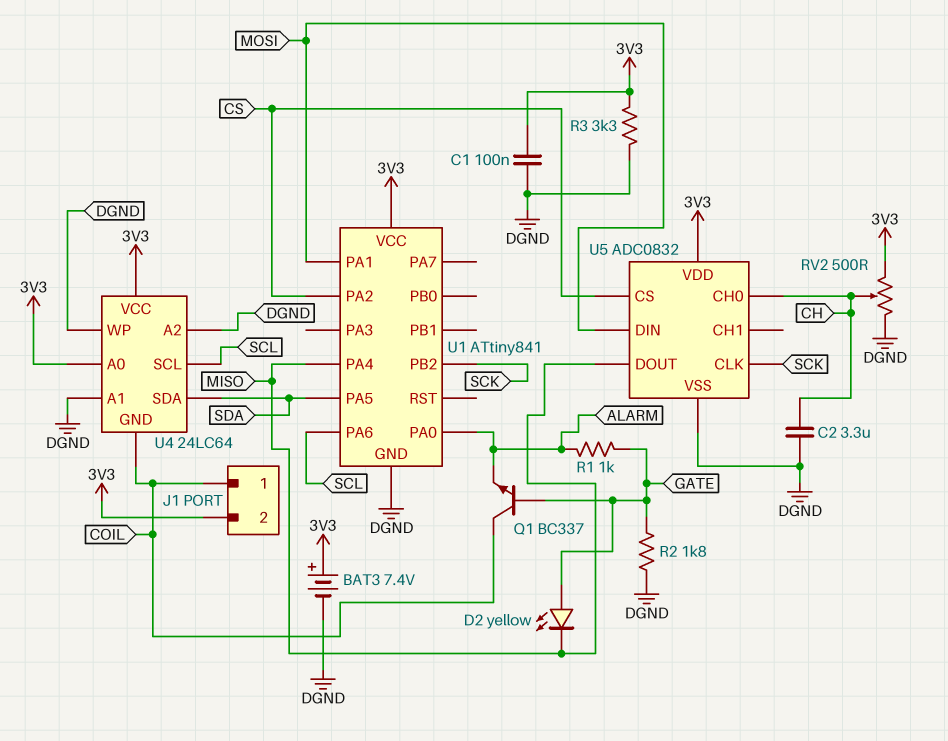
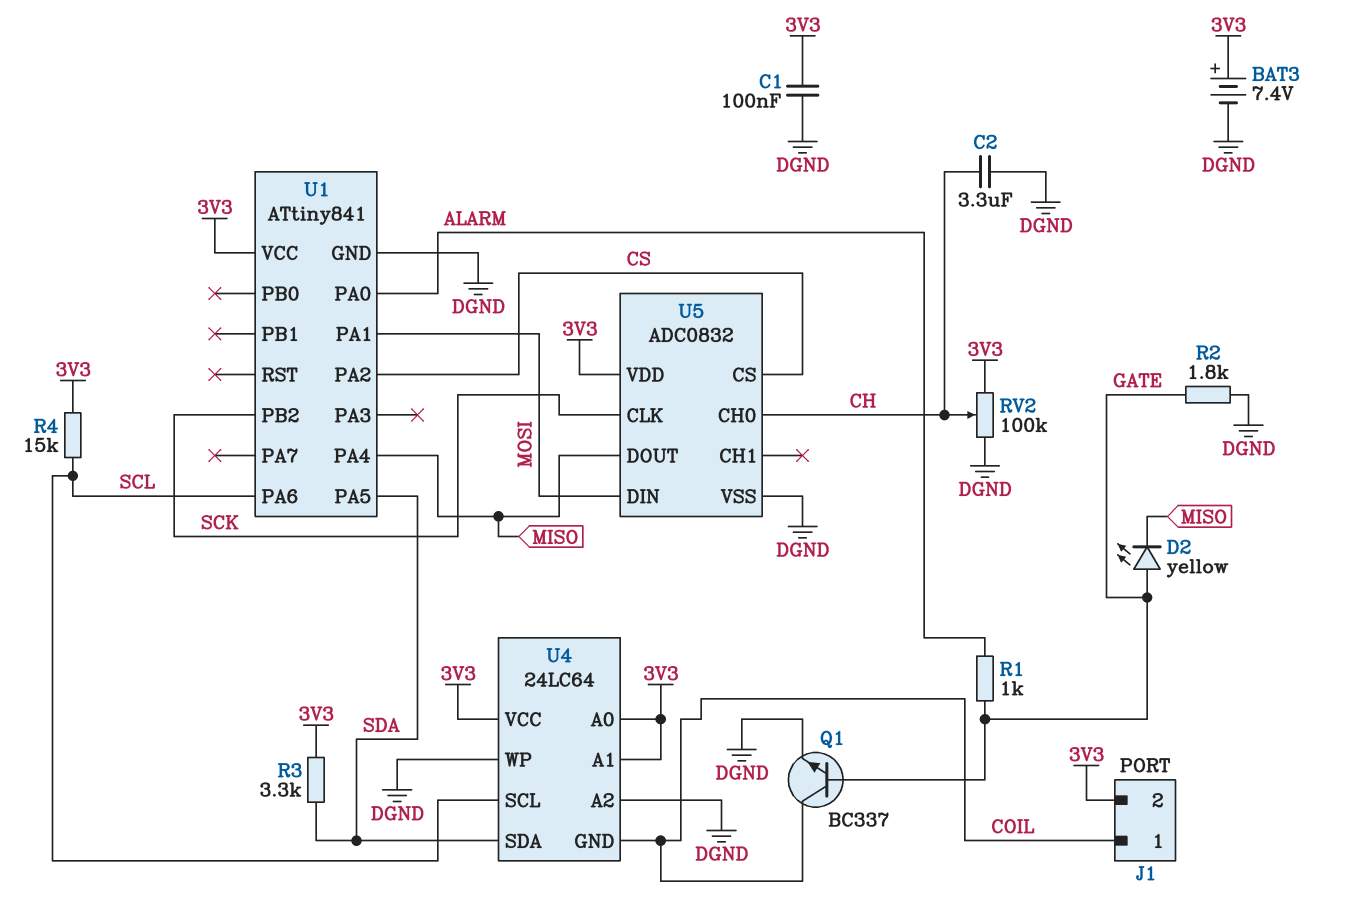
Q1: NPN BC337 (B GATE, C COIL, E ALARM) -> NPN BC337 (B GATE, C COIL, E DGND)
R3: 3.3k (3V3, DGND) -> 3.3k (3V3, SDA)
R4: none -> 15k (3V3, SCL)
RV2: 500 (3V3, DGND, wiper CH) -> 100k (3V3, DGND, wiper CH)
U4 pin A1: DGND -> 3V3

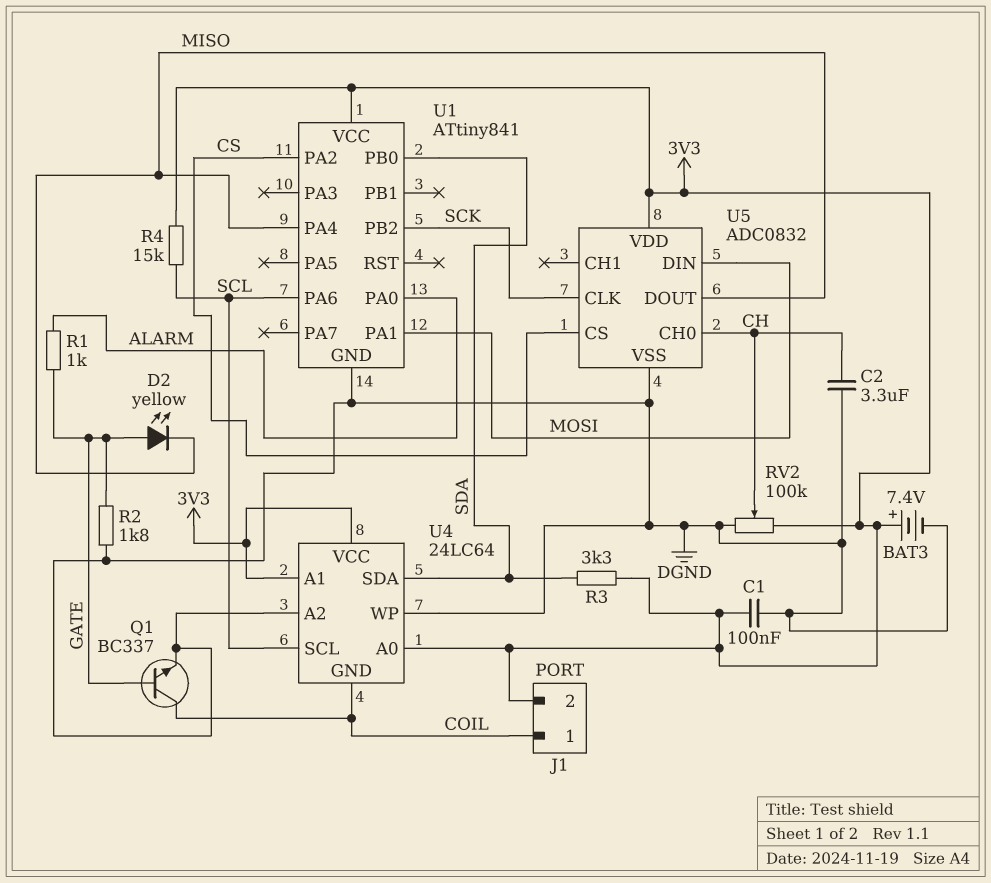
U1 pin PA5: SDA -> none
U1 pin PB0: none -> SDA

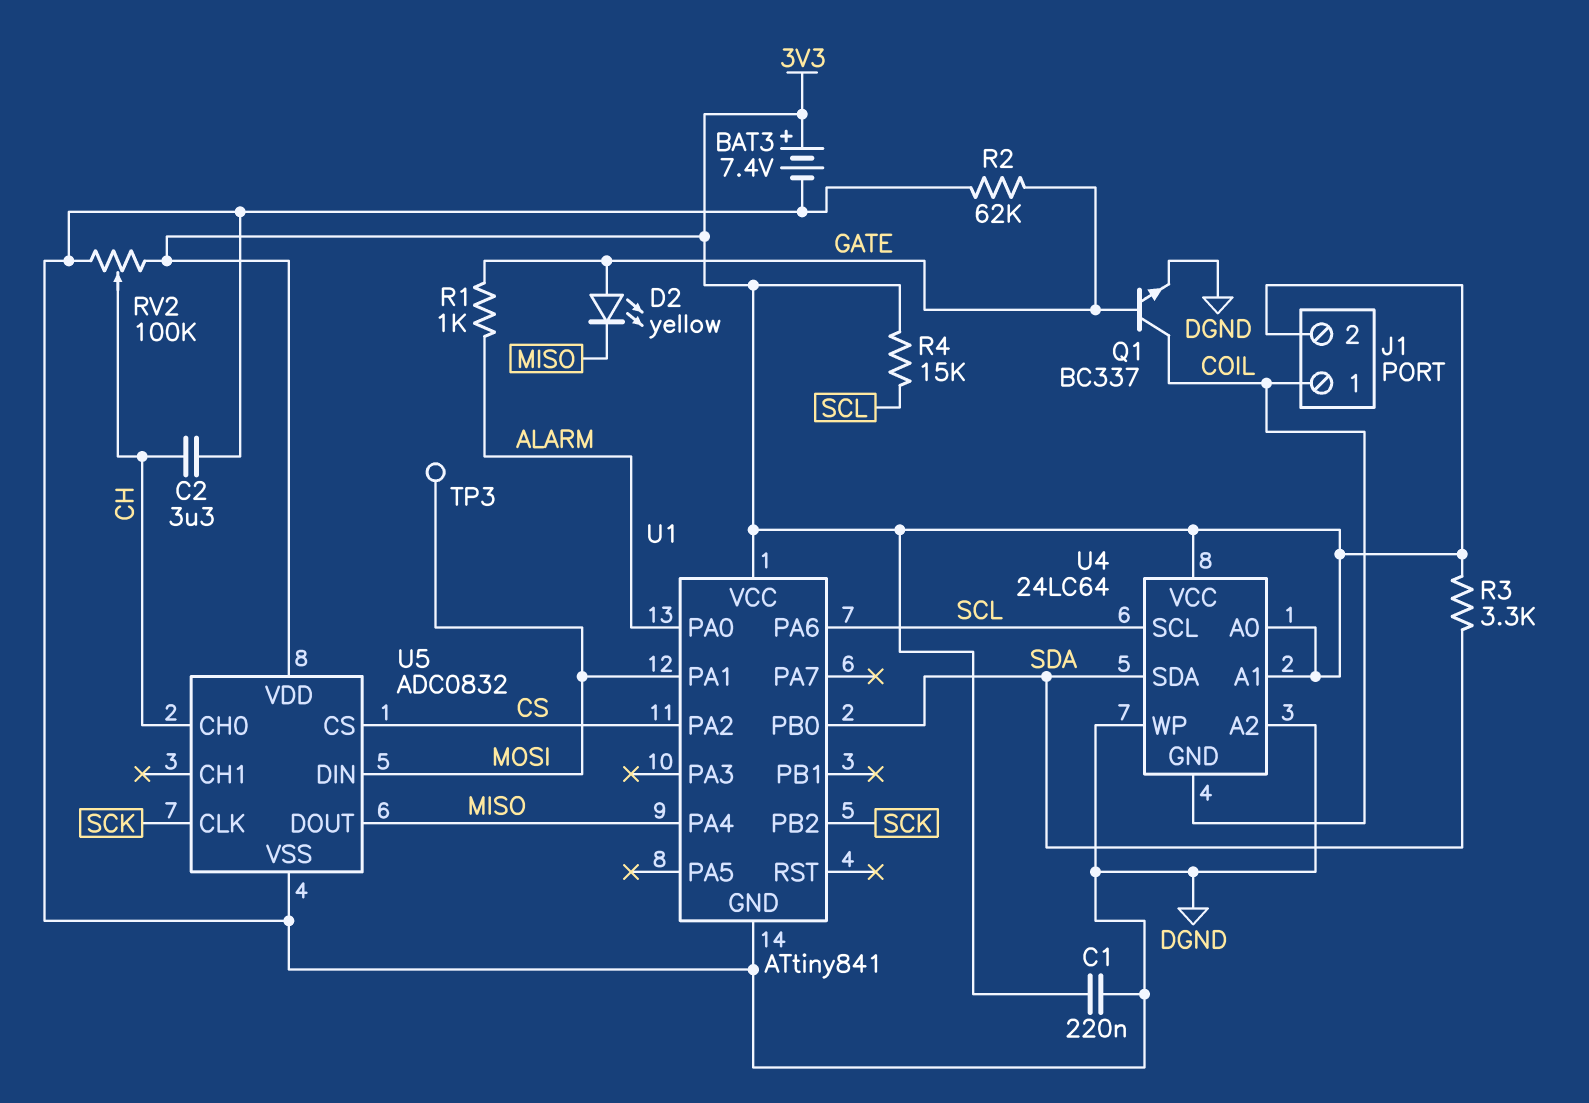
C1: 100nF (3V3, DGND) -> 220nF (3V3, DGND)
R2: 1.8k (DGND, GATE) -> 62k (DGND, GATE)
TP3: none -> test point (MOSI)

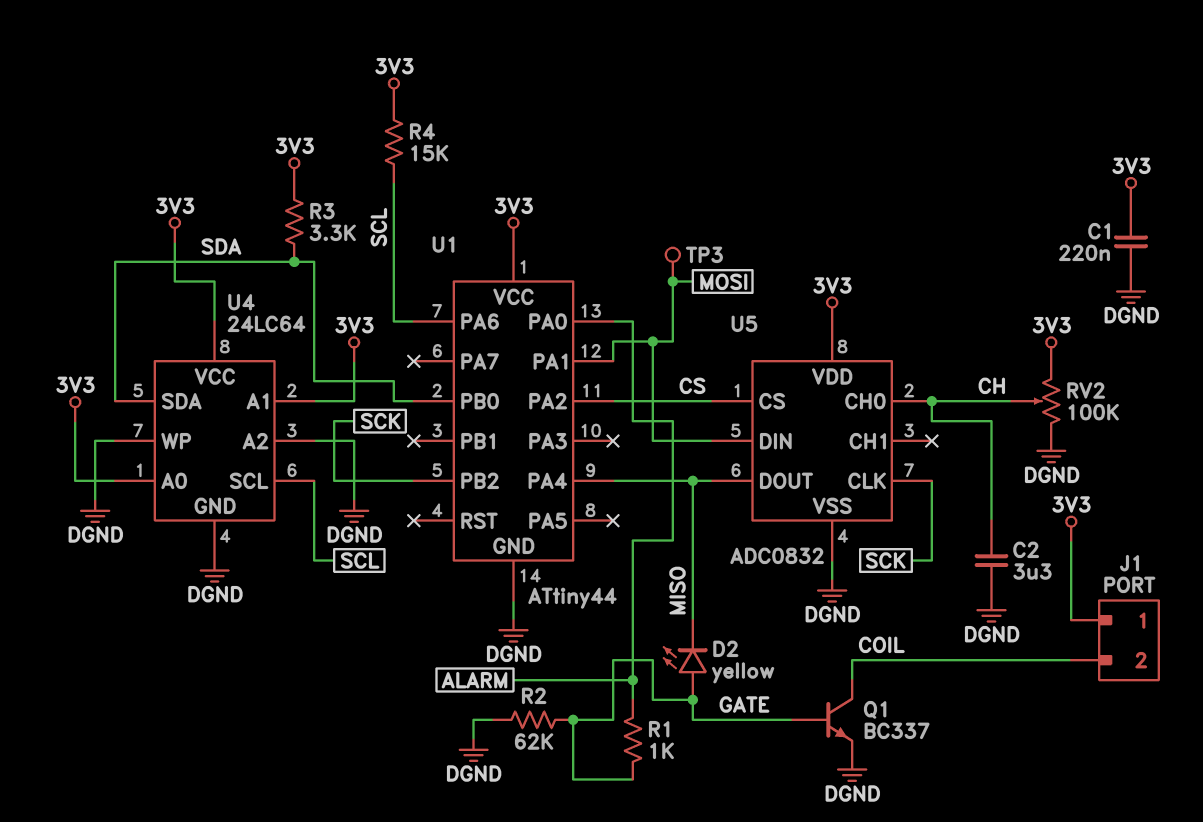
BAT3: 7.4V (plus 3V3, minus DGND) -> none
J1 pin 1: COIL -> 3V3
J1 pin 2: 3V3 -> COIL
U1: ATtiny841 -> ATtiny44
U4 pin GND: COIL -> DGND

